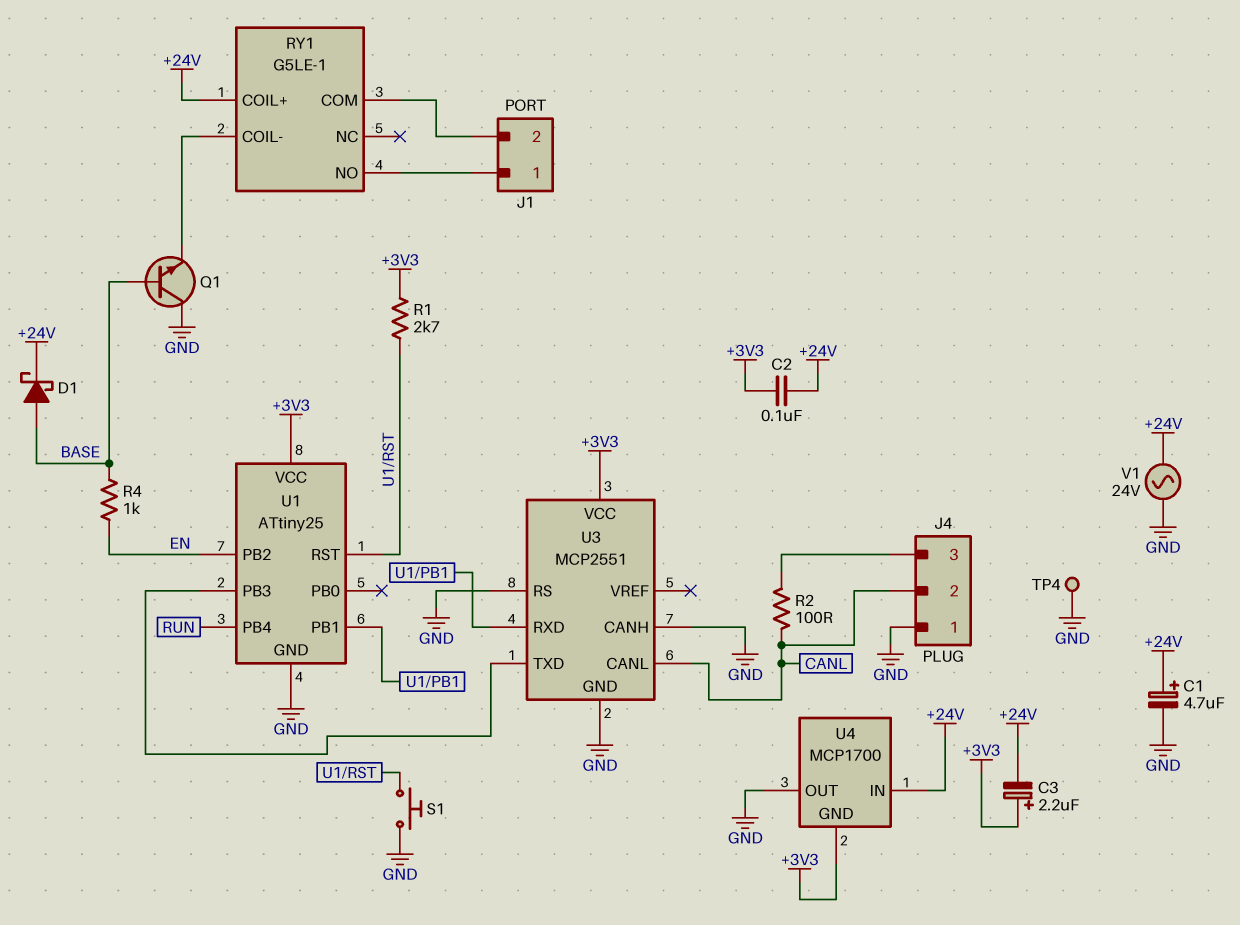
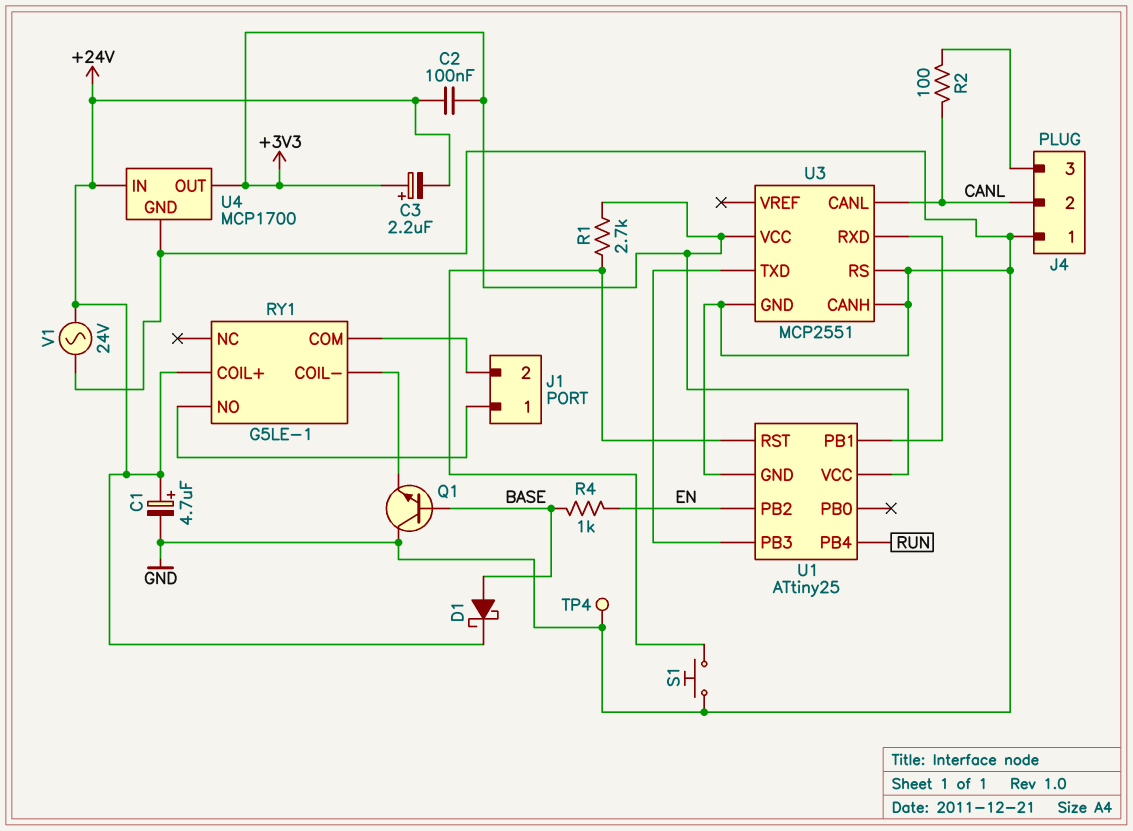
U4 pin GND: +3V3 -> GND
U4 pin OUT: GND -> +3V3

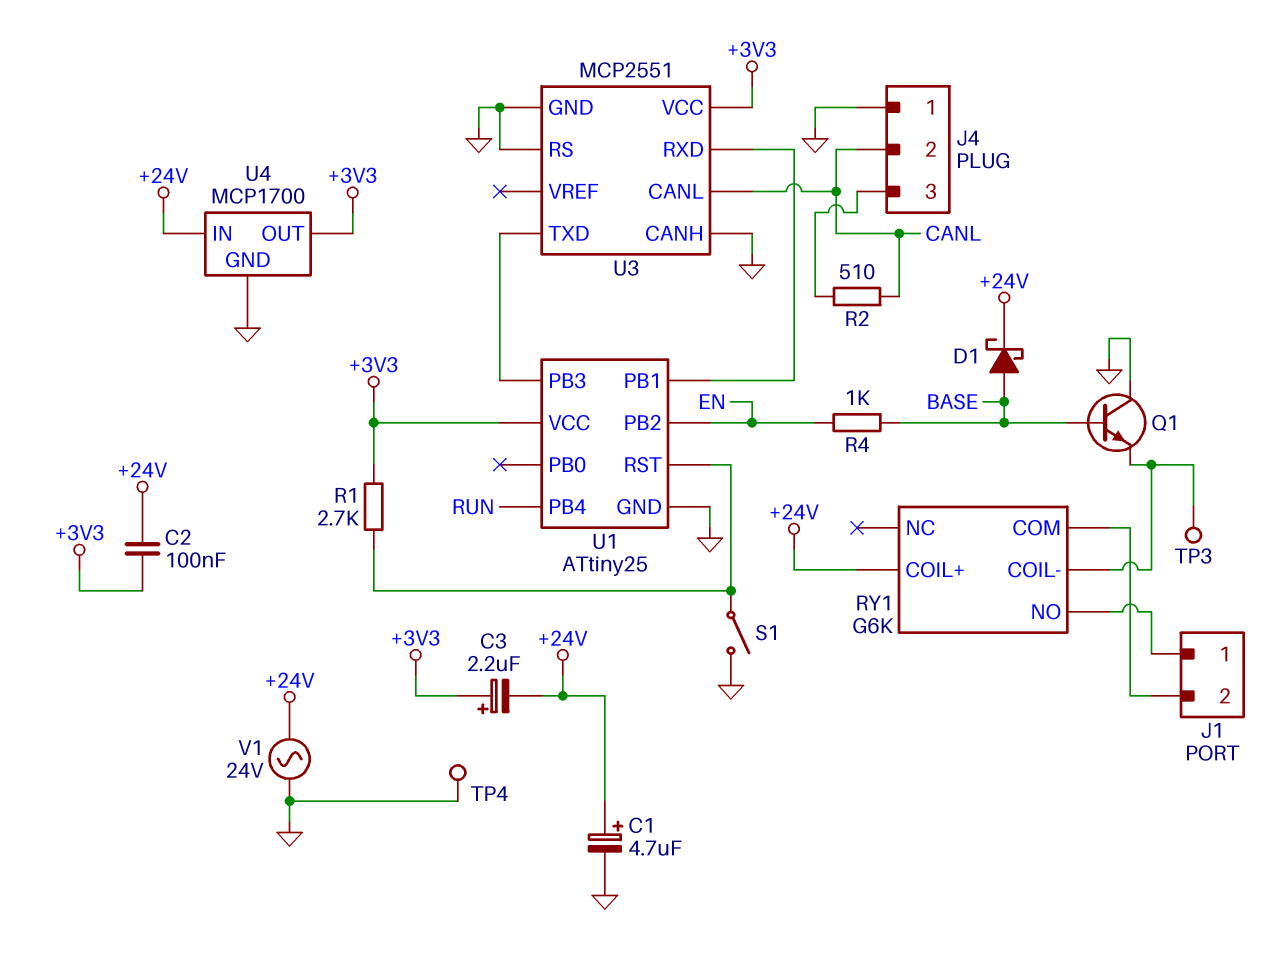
R2: 100 (CANL, J4/3) -> 510 (CANL, J4/3)
RY1: G5LE-1 -> G6K
S1: button (GND, U1/RST) -> switch (GND, U1/RST)
TP3: none -> test point (RY1/COIL-)

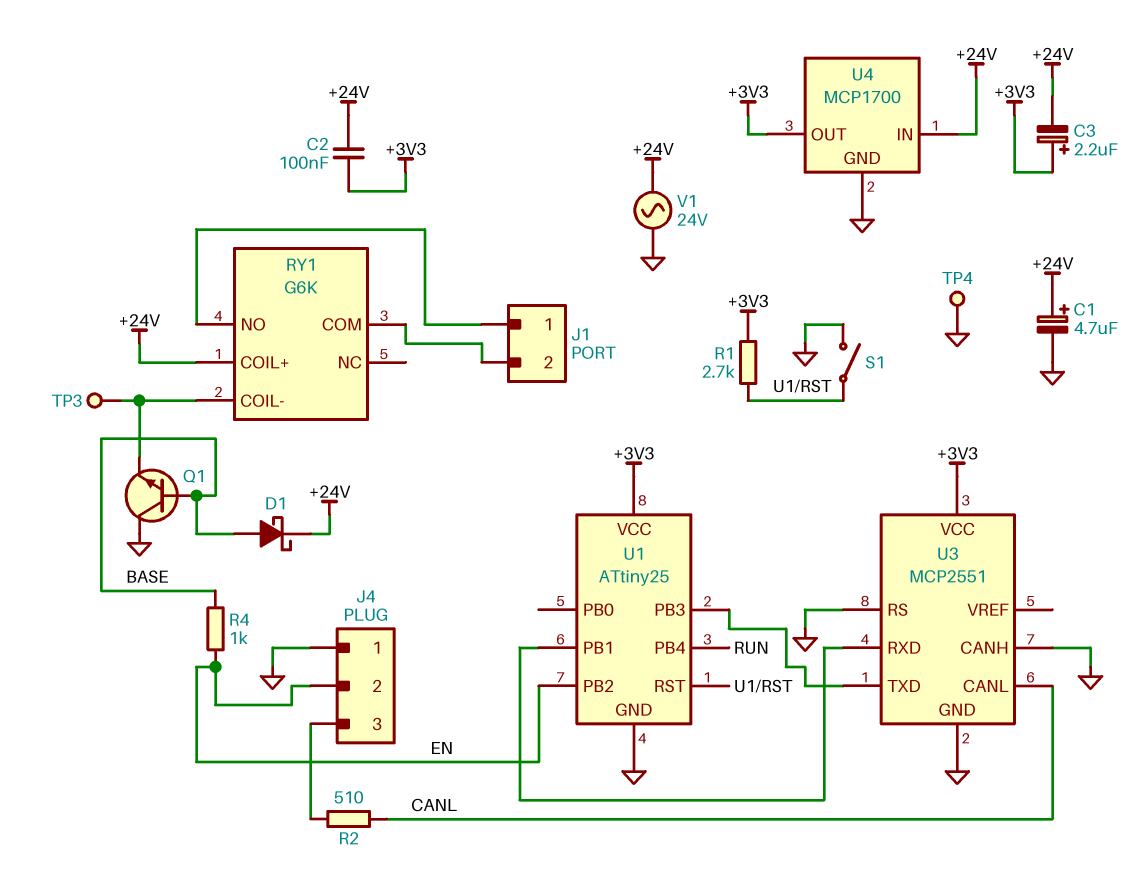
J4 pin 2: CANL -> EN

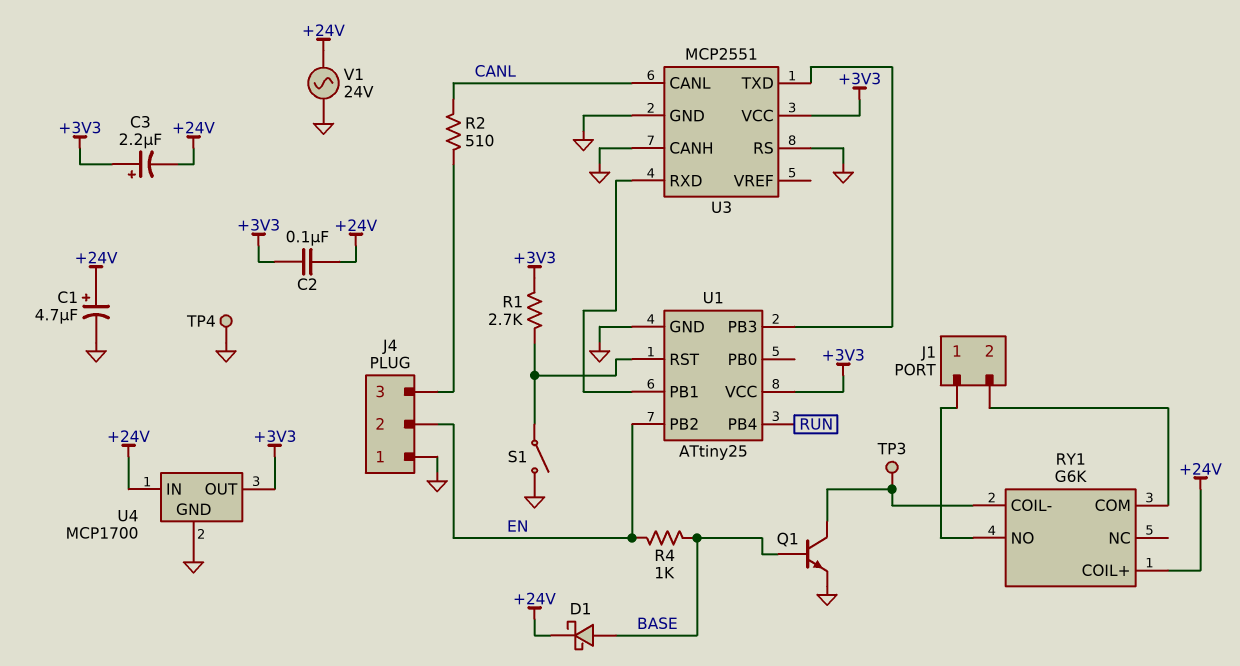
Q1: NPN (B BASE, C GND, E RY1/COIL-) -> NPN (B BASE, C RY1/COIL-, E GND)

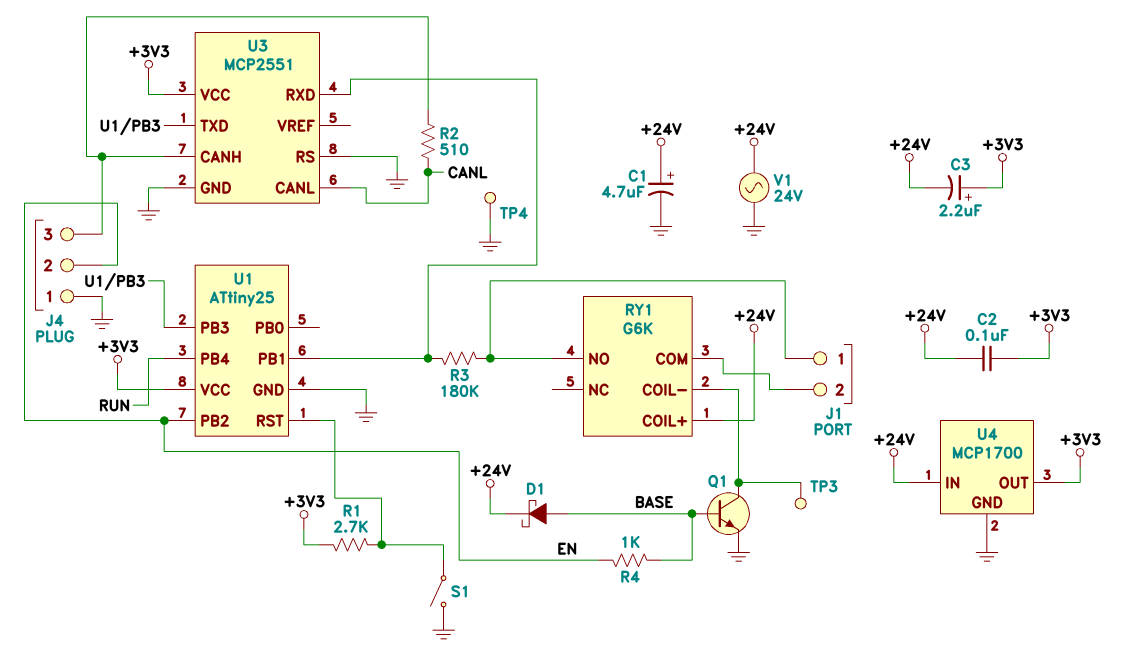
R3: none -> 180k (J1/1, U1/PB1)
U3 pin CANH: GND -> J4/3

